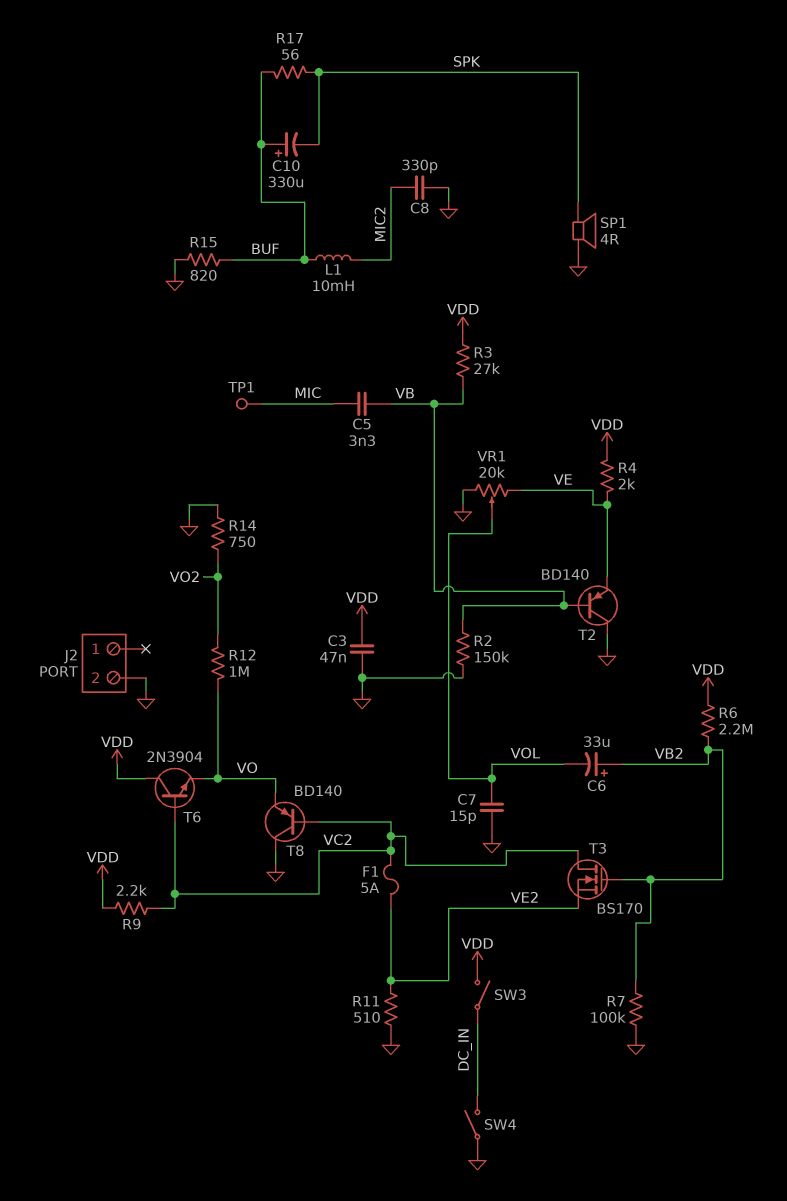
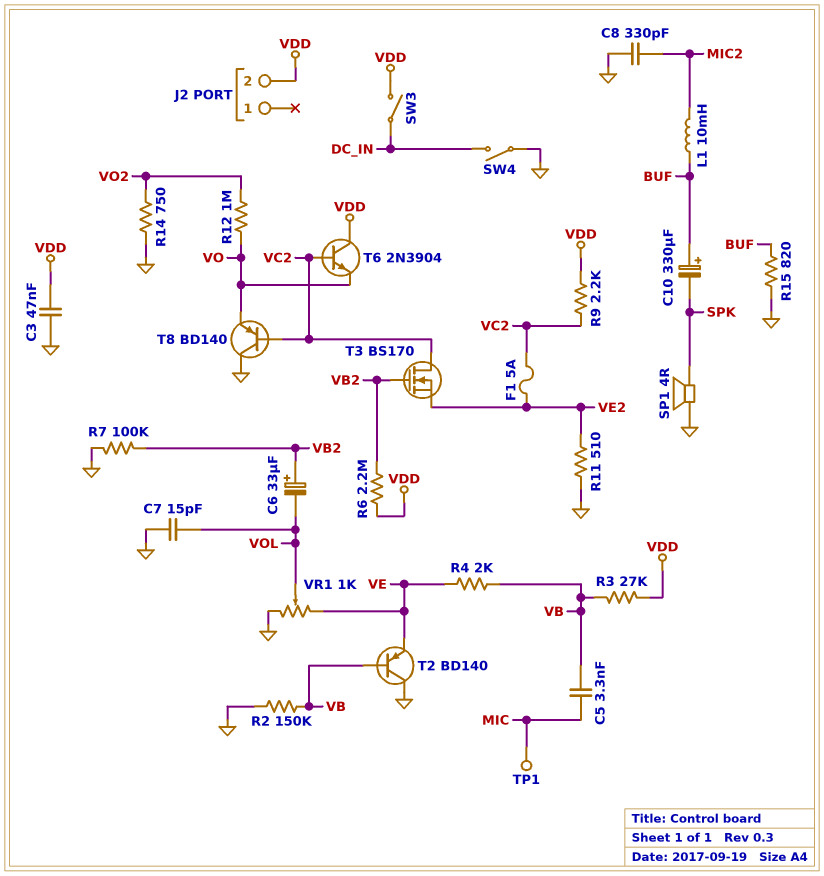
J2 pin 2: GND -> VDD
R4: 2k (VDD, VE) -> 2k (VB, VE)
R17: 56 (BUF, SPK) -> none
VR1: 20k (GND, VE, wiper VOL) -> 1k (GND, VE, wiper VOL)

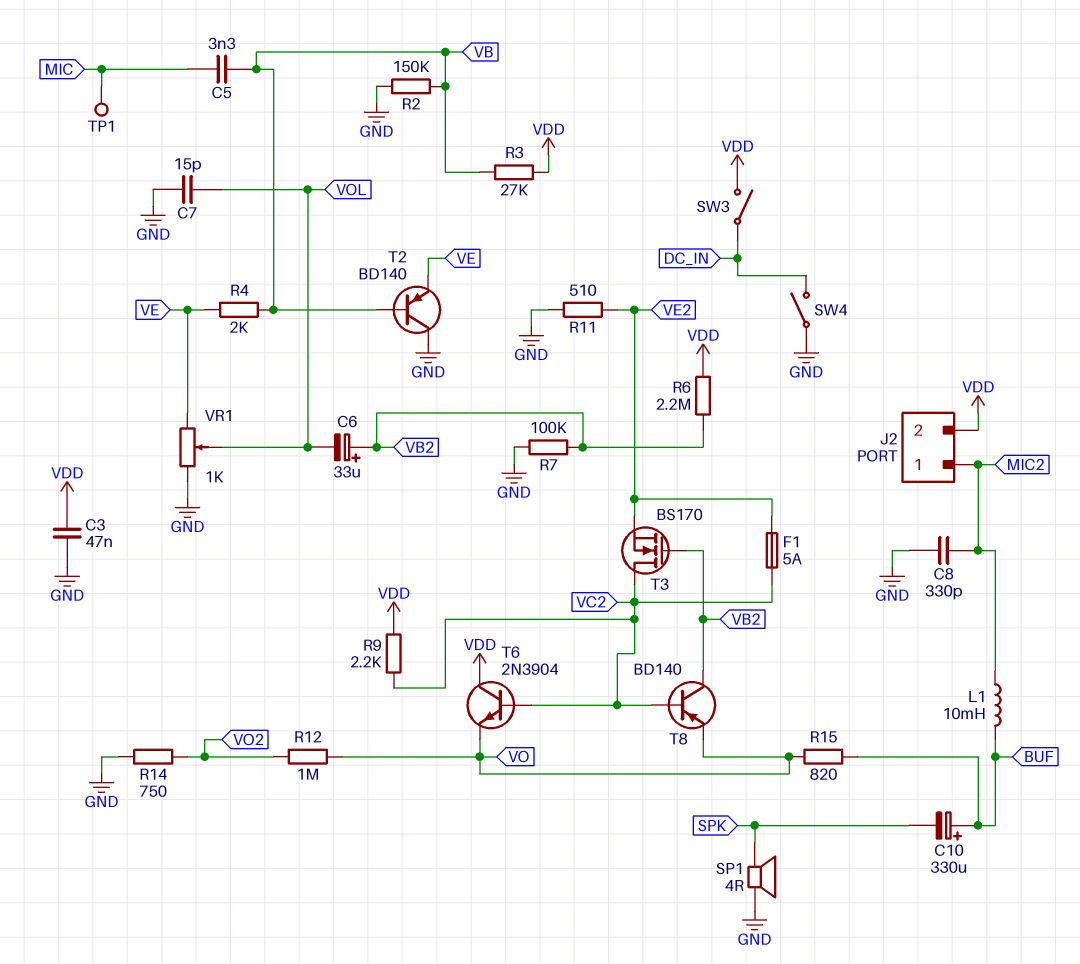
J2 pin 1: none -> MIC2
R15: 820 (BUF, GND) -> 820 (BUF, VO)
T8: PNP BD140 (B VC2, C GND, E VO) -> PNP BD140 (B VC2, C VB2, E VO)

